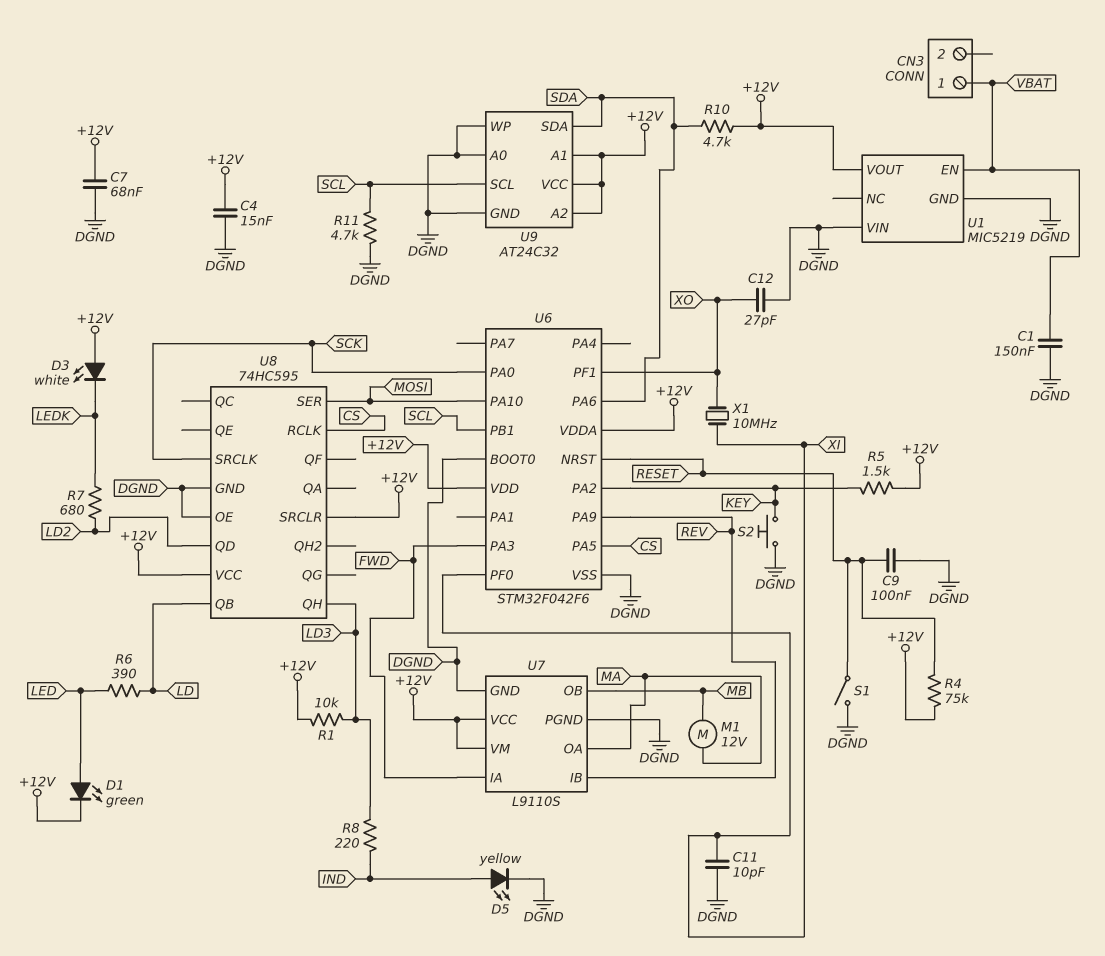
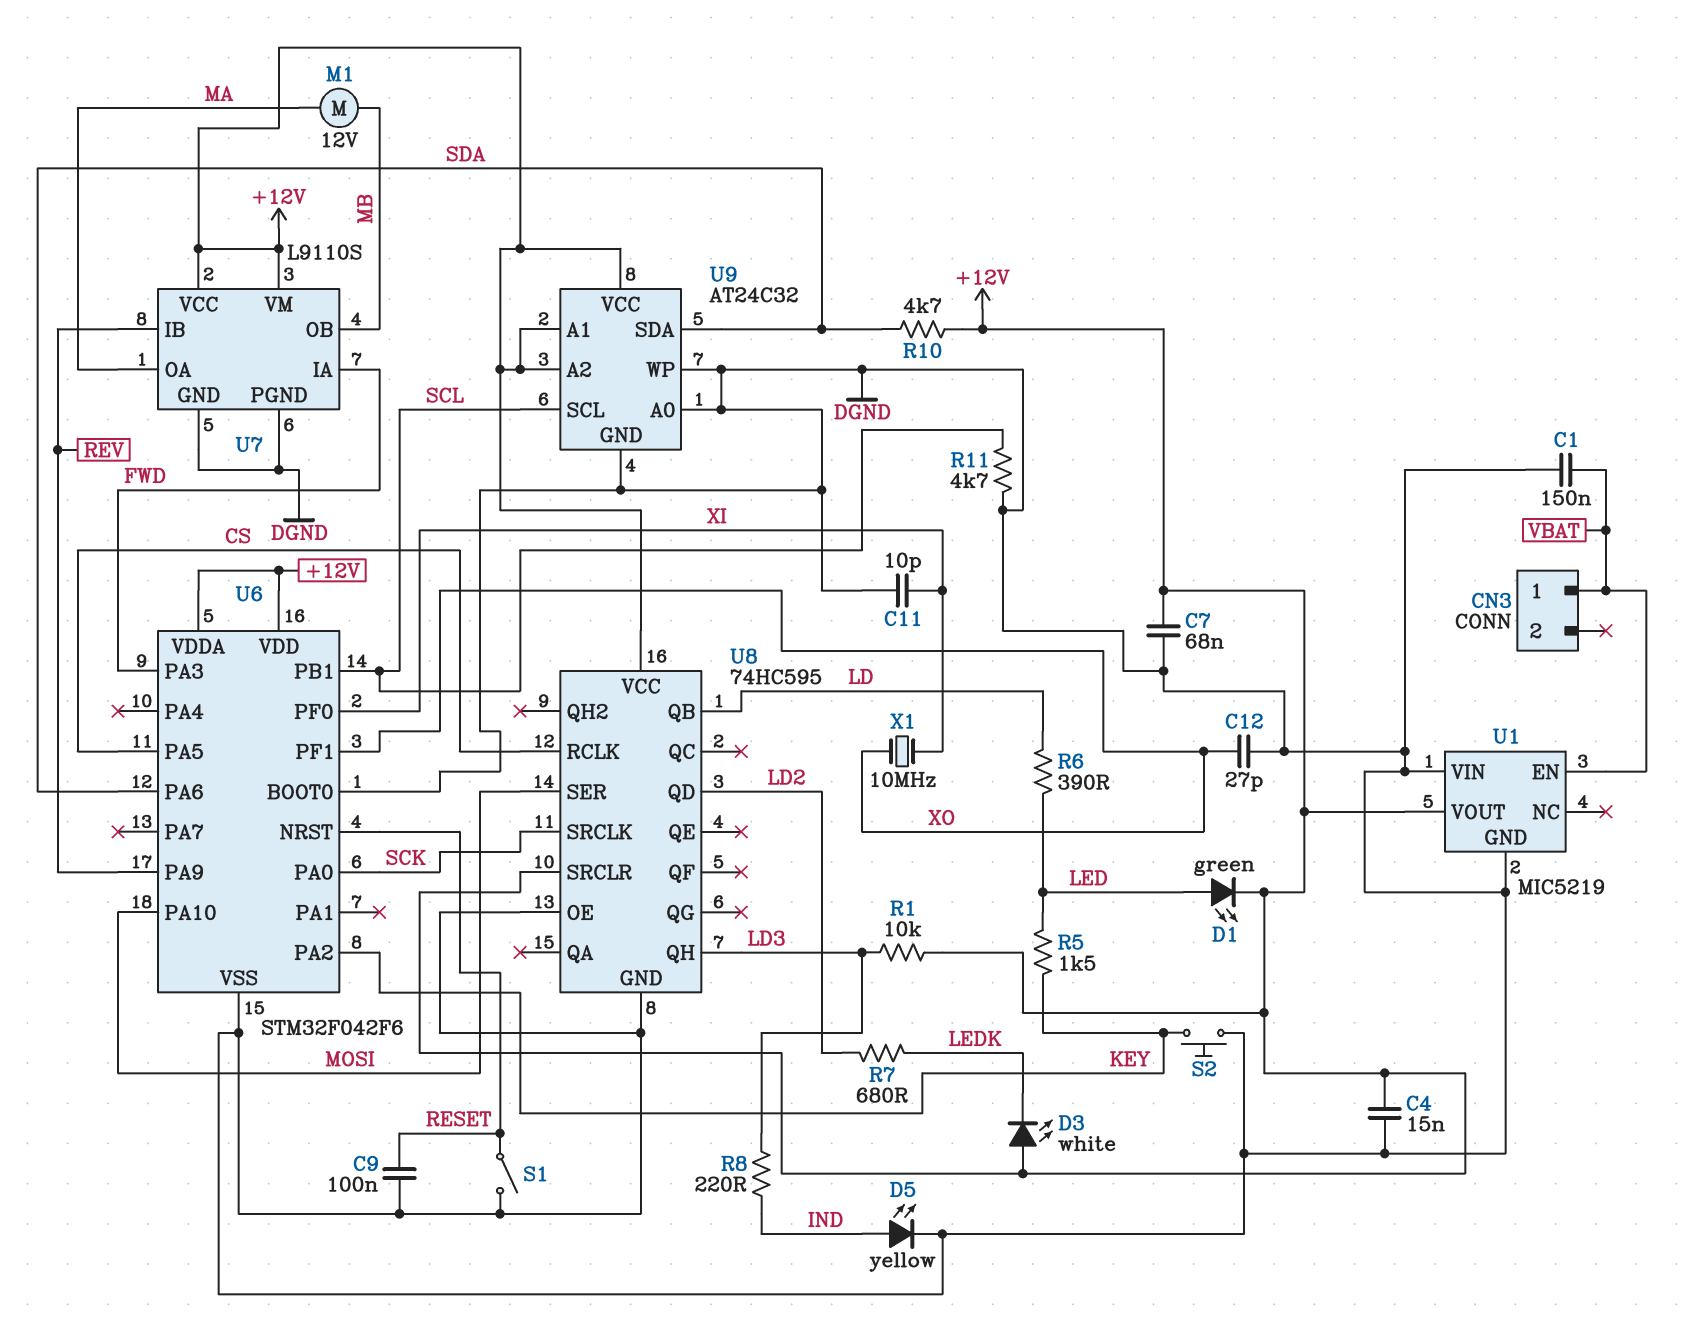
R4: 75k (+12V, RESET) -> none
R5: 1.5k (+12V, KEY) -> 1.5k (KEY, LED)

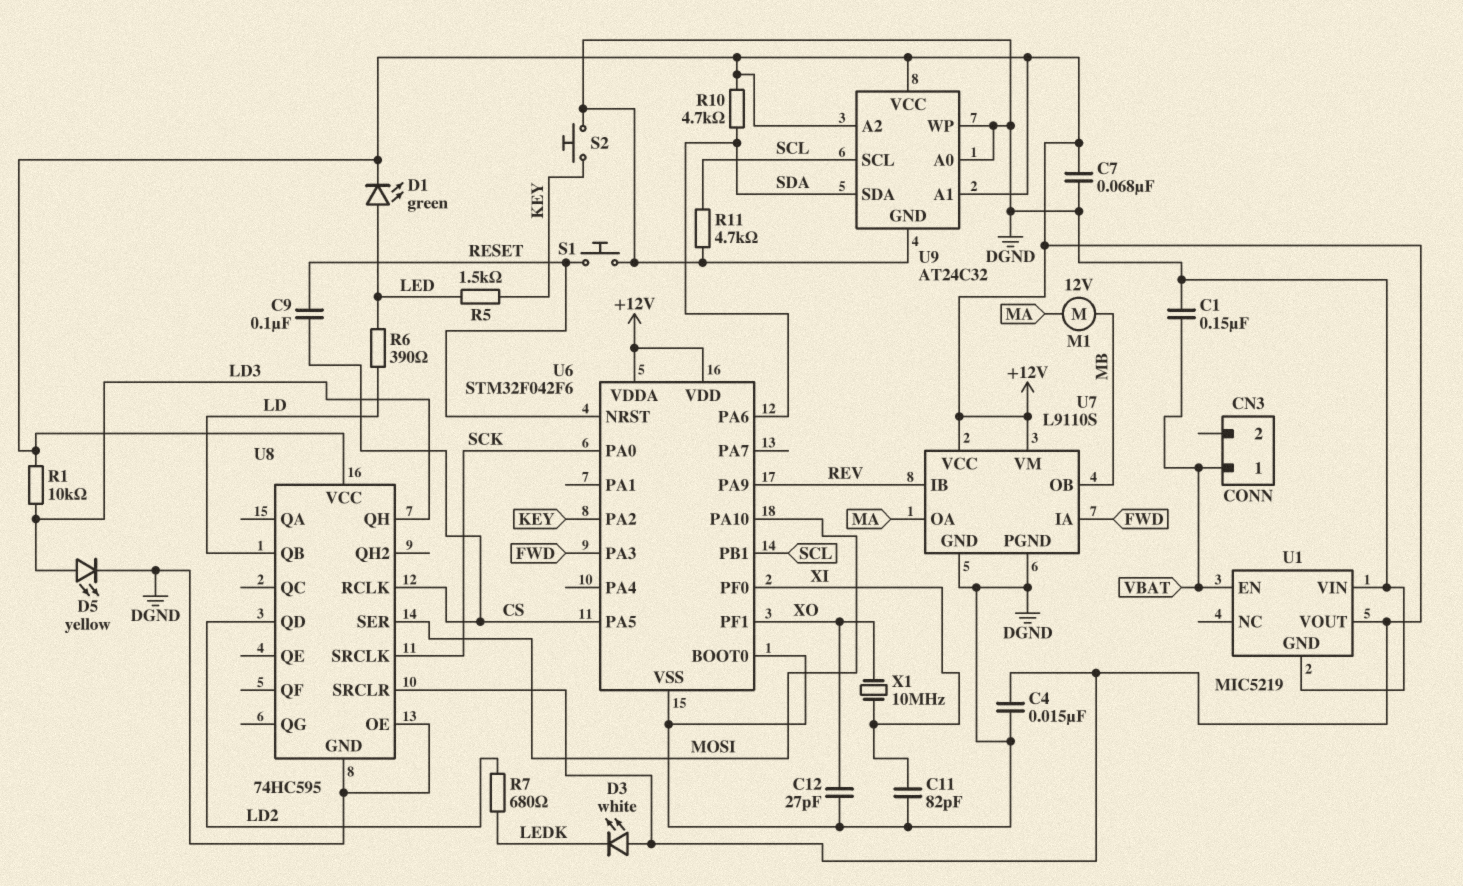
C9: 100nF (DGND, RESET) -> 100nF (CS, RESET)
C11: 10pF (DGND, XI) -> 82pF (DGND, XI)
D5: LED yellow (A IND, K DGND) -> LED yellow (A LD3, K DGND)
R8: 220 (IND, LD3) -> none
S1: switch (DGND, RESET) -> button (DGND, RESET)

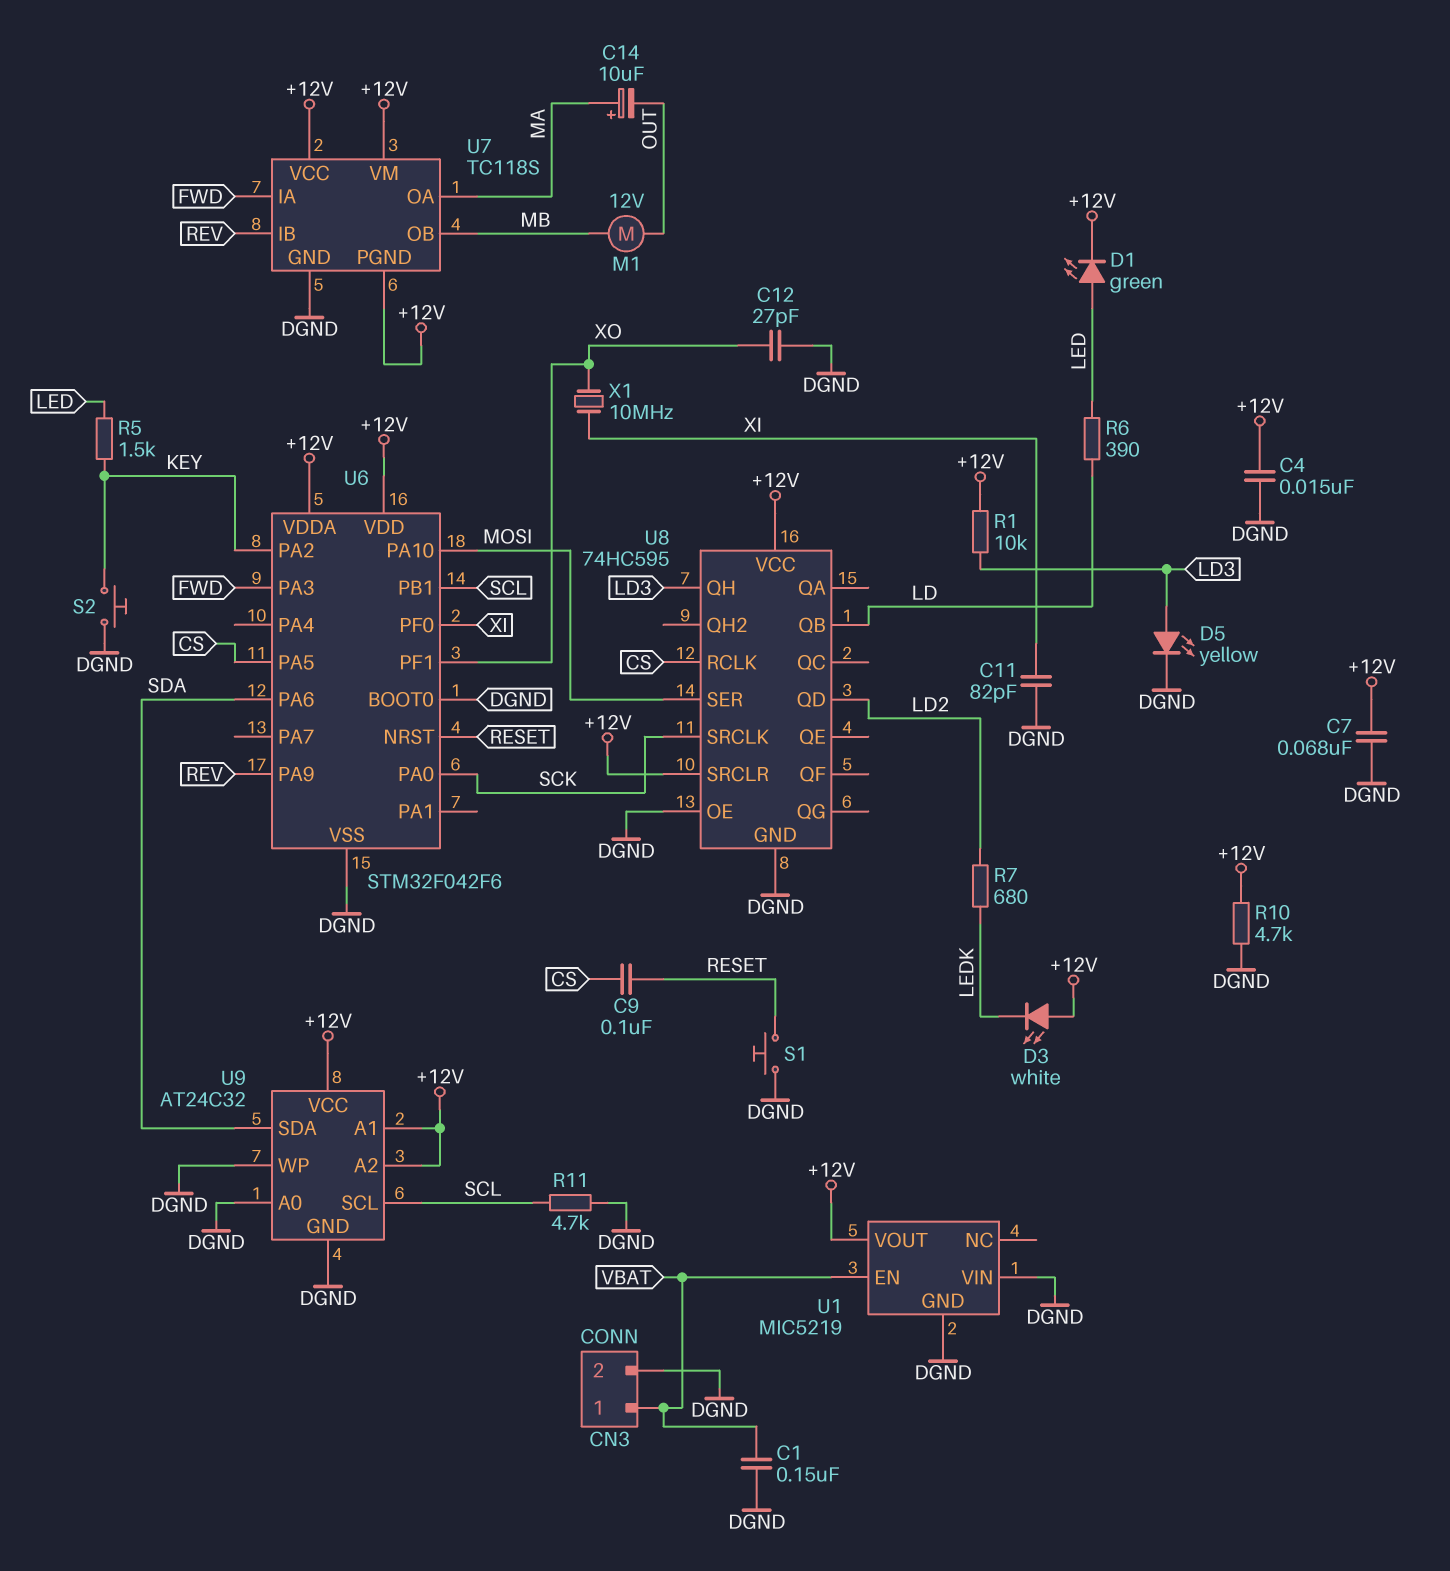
C14: none -> 10uF (plus MA, minus OUT)
CN3 pin 2: none -> DGND
M1: motor 12V (MA, MB) -> motor 12V (MB, OUT)
R10: 4.7k (+12V, SDA) -> 4.7k (+12V, DGND)
U7: L9110S -> TC118S
U7 pin PGND: DGND -> +12V

